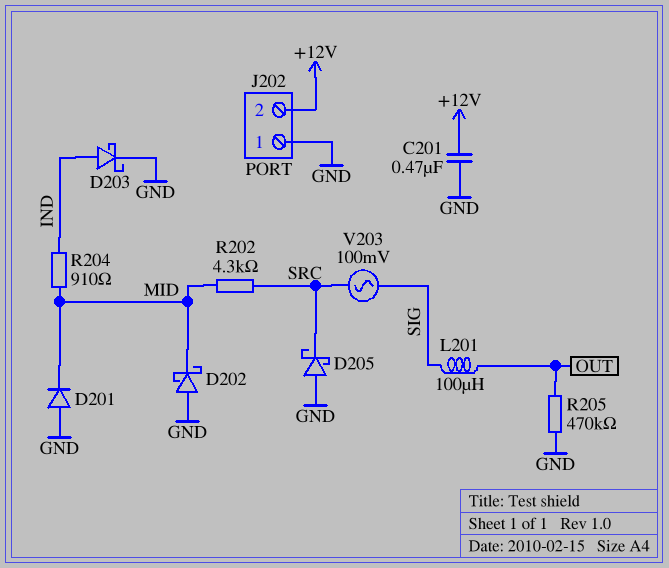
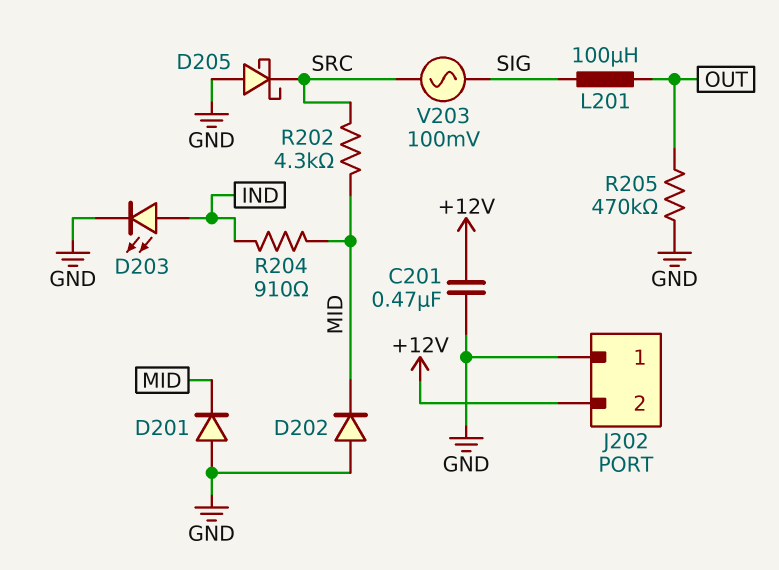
D202: schottky (A GND, K MID) -> diode (A GND, K MID)
D203: schottky (A IND, K GND) -> LED (A IND, K GND)

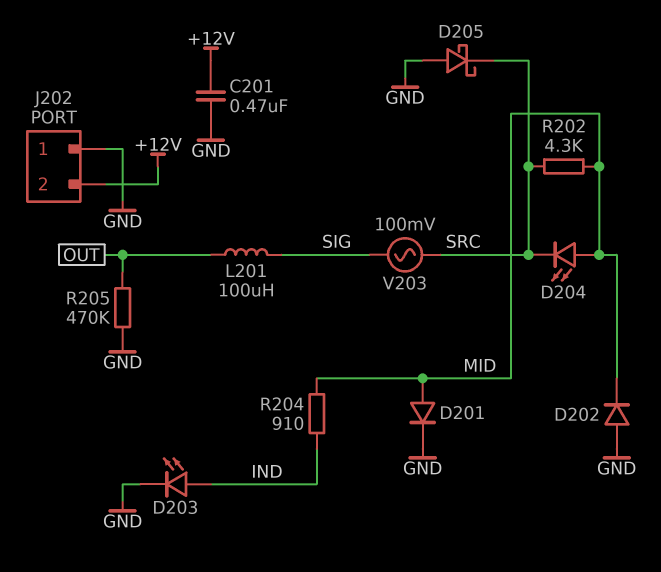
D201: diode (A GND, K MID) -> diode (A MID, K GND)
D204: none -> LED (A MID, K SRC)

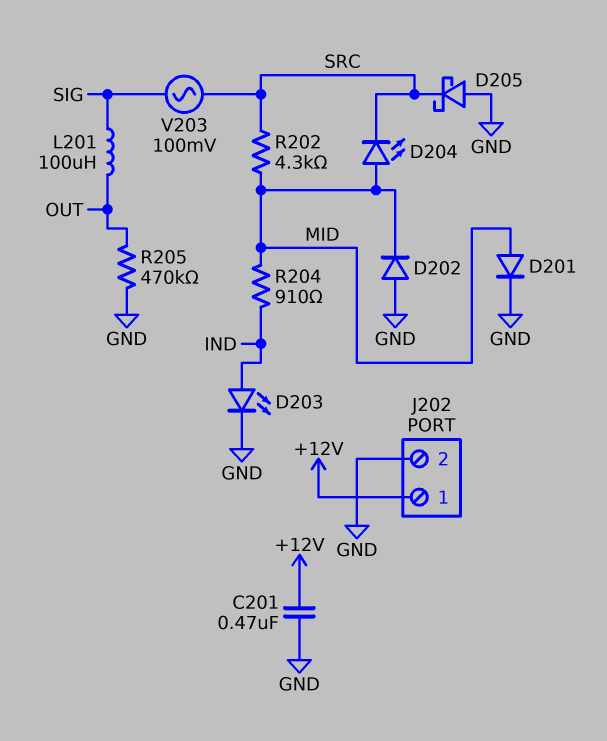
J202 pin 1: GND -> +12V
J202 pin 2: +12V -> GND

